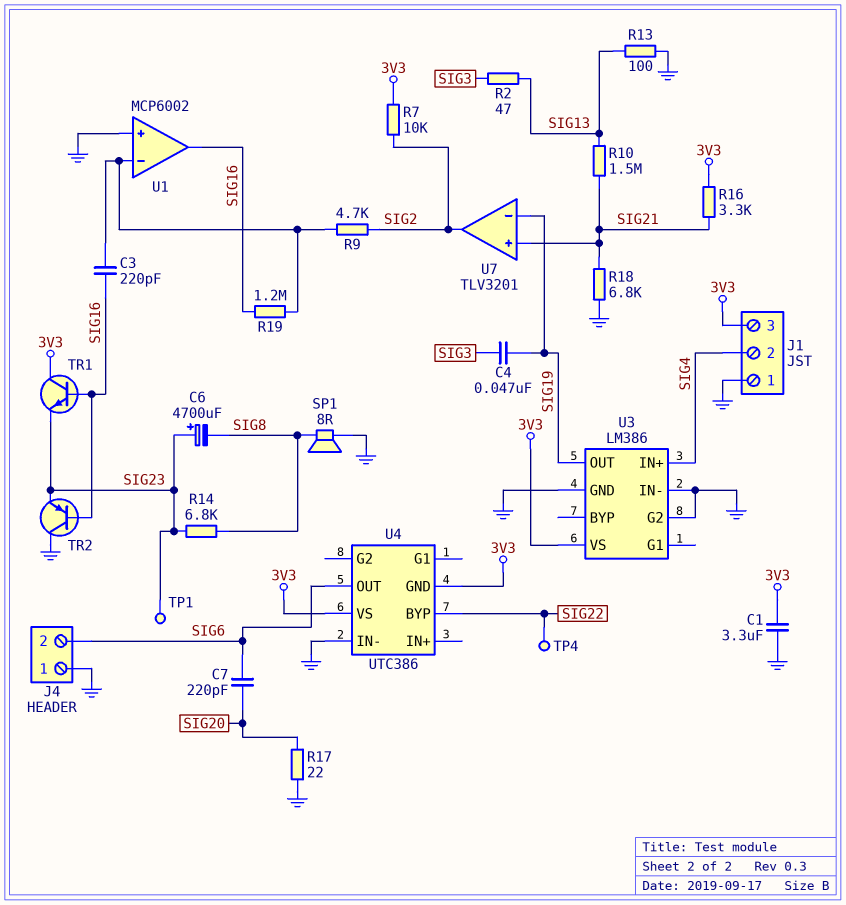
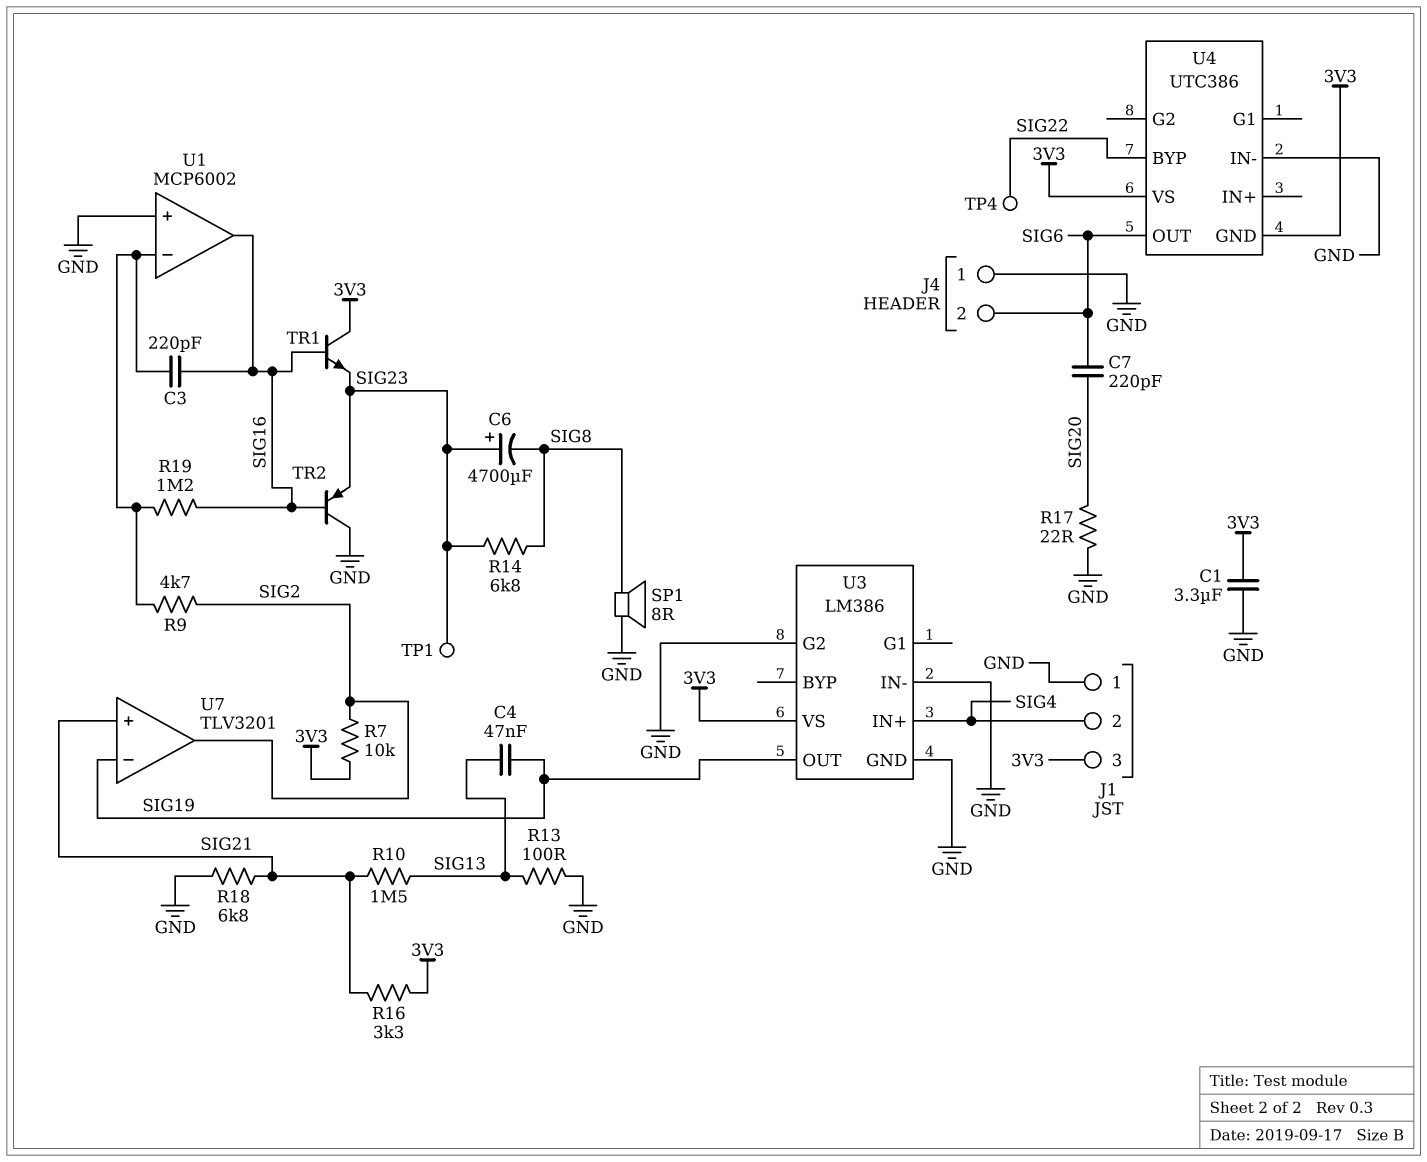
C4: 47nF (SIG3, SIG19) -> 47nF (SIG13, SIG19)
R2: 47 (SIG3, SIG13) -> none

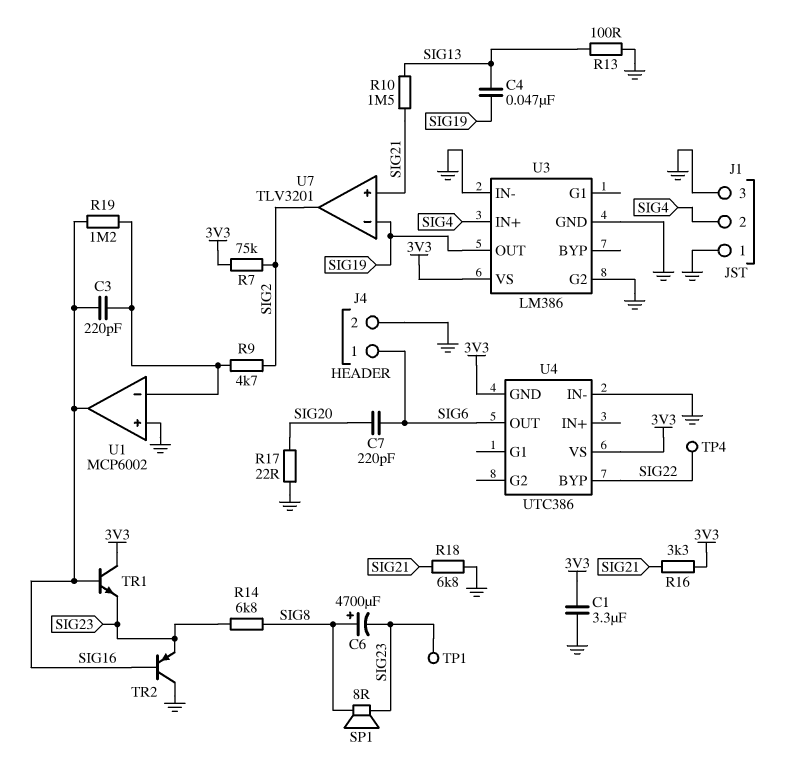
C6: 4700uF (plus SIG23, minus SIG8) -> 4700uF (plus SIG8, minus SIG23)
J1 pin 3: 3V3 -> GND
J4 pin 1: GND -> SIG6
J4 pin 2: SIG6 -> GND
R7: 10k (3V3, SIG2) -> 75k (3V3, SIG2)
SP1: speaker 8R (GND, SIG8) -> speaker 8R (SIG8, SIG23)

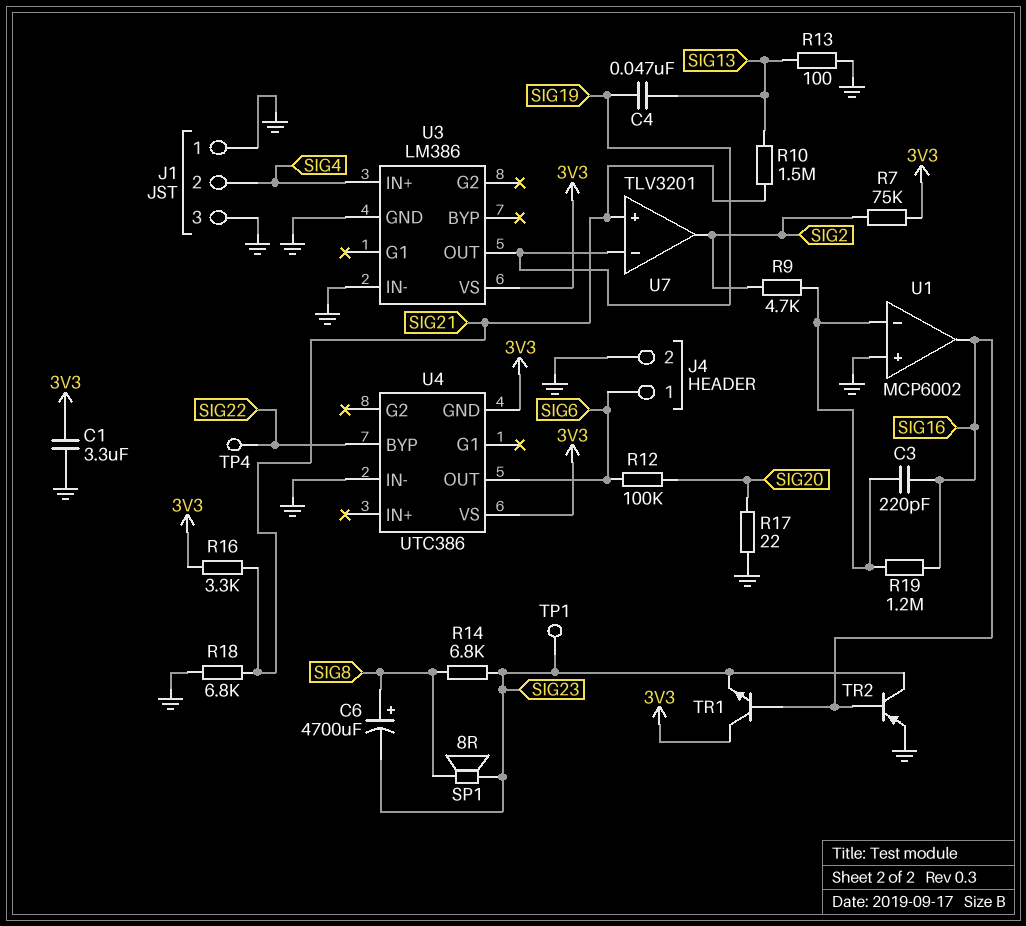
C7: 220pF (SIG6, SIG20) -> none
R12: none -> 100k (SIG6, SIG20)
TR2: PNP (B SIG16, C GND, E SIG23) -> PNP (B SIG16, C SIG23, E GND)
U3 pin G2: GND -> none

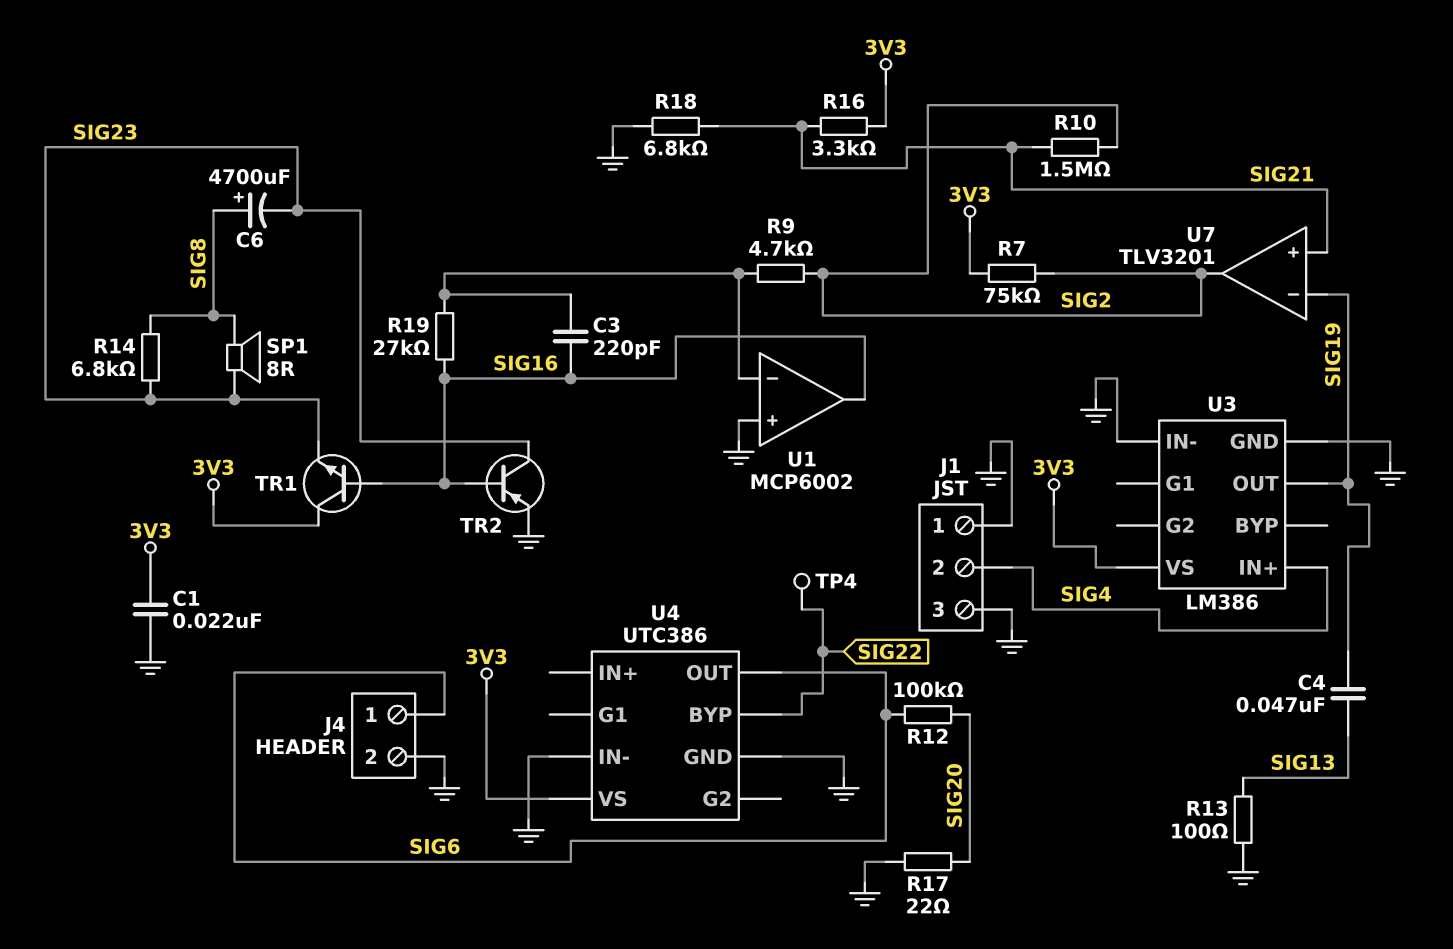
C1: 3.3uF (3V3, GND) -> 22nF (3V3, GND)
R10: 1.5M (SIG13, SIG21) -> 1.5M (SIG2, SIG21)
R19: 1.2M (SIG16, U1/in-) -> 27k (SIG16, U1/in-)
TP1: test point (SIG23) -> none
U4 pin GND: 3V3 -> GND

